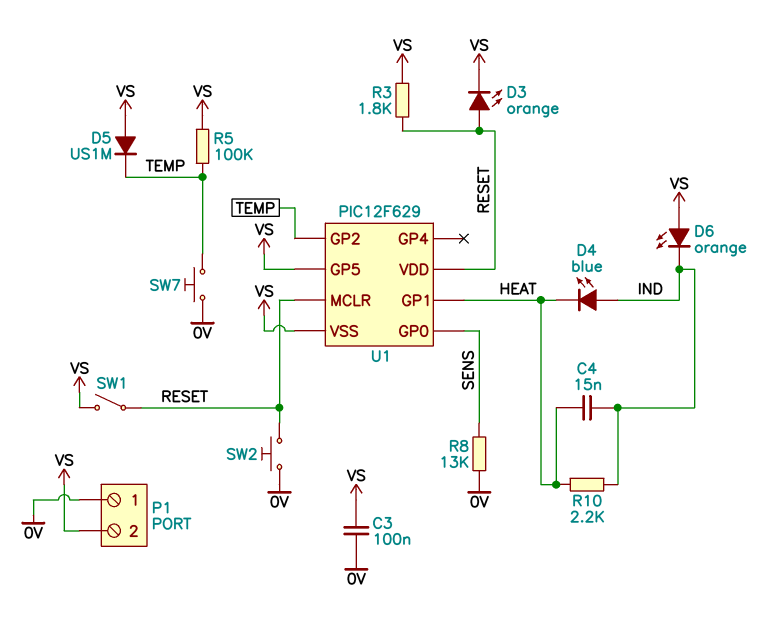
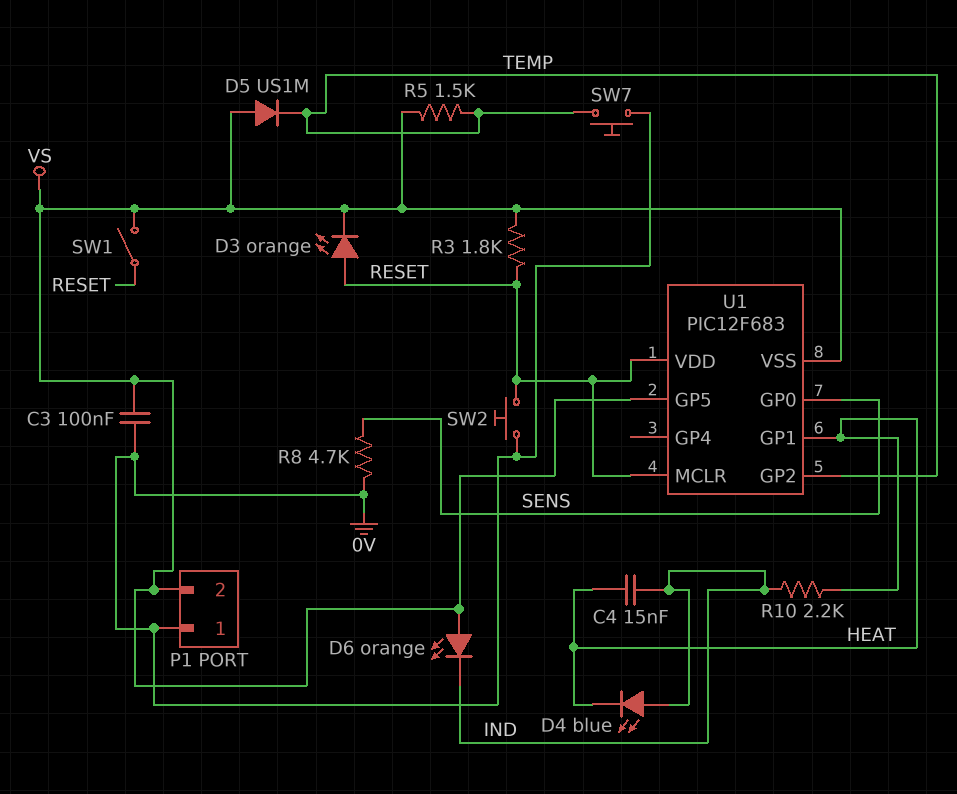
R5: 100k (TEMP, VS) -> 1.5k (TEMP, VS)
R8: 13k (0V, SENS) -> 4.7k (0V, SENS)
U1: PIC12F629 -> PIC12F683

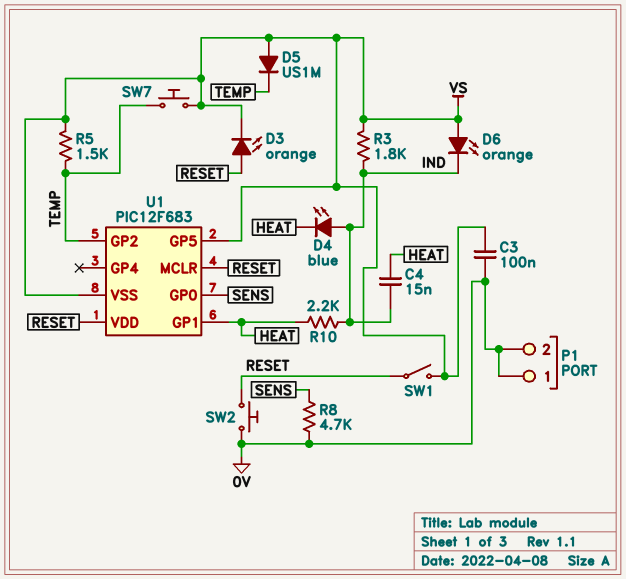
P1 pin 2: VS -> 0V
R3: 1.8k (RESET, VS) -> 1.8k (IND, VS)
SW7: button (0V, TEMP) -> button (TEMP, VS)

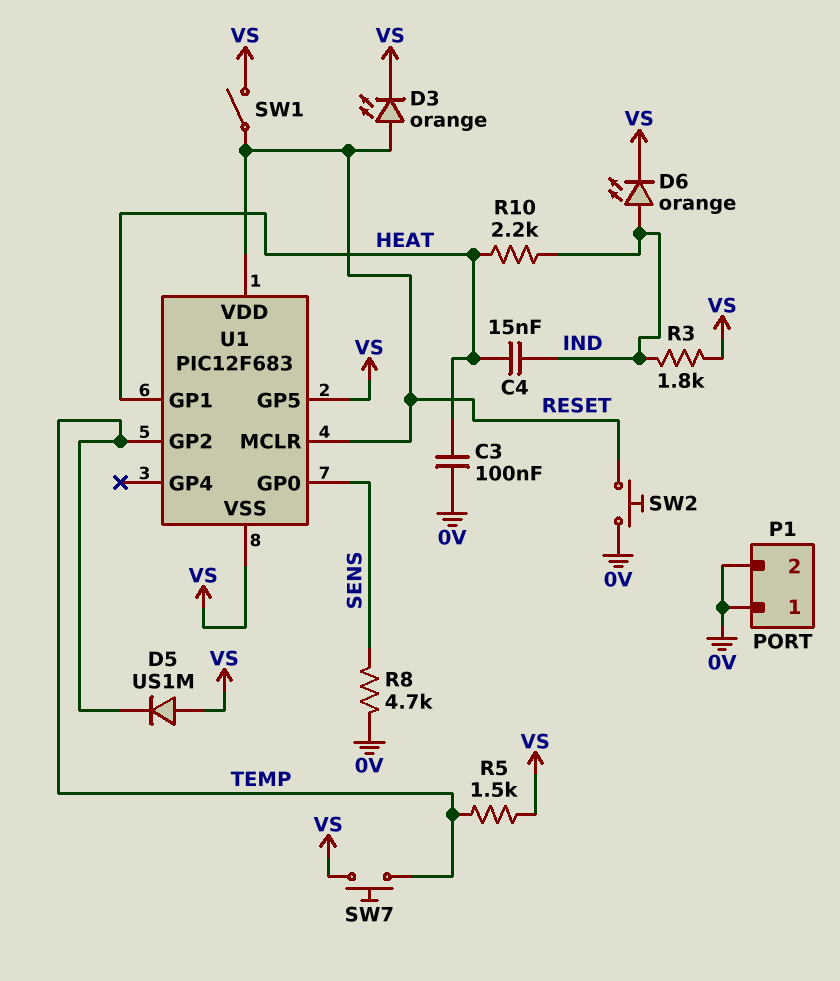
C3: 100nF (0V, VS) -> 100nF (0V, HEAT)
D4: LED blue (A IND, K HEAT) -> none
D6: LED orange (A VS, K IND) -> LED orange (A IND, K VS)

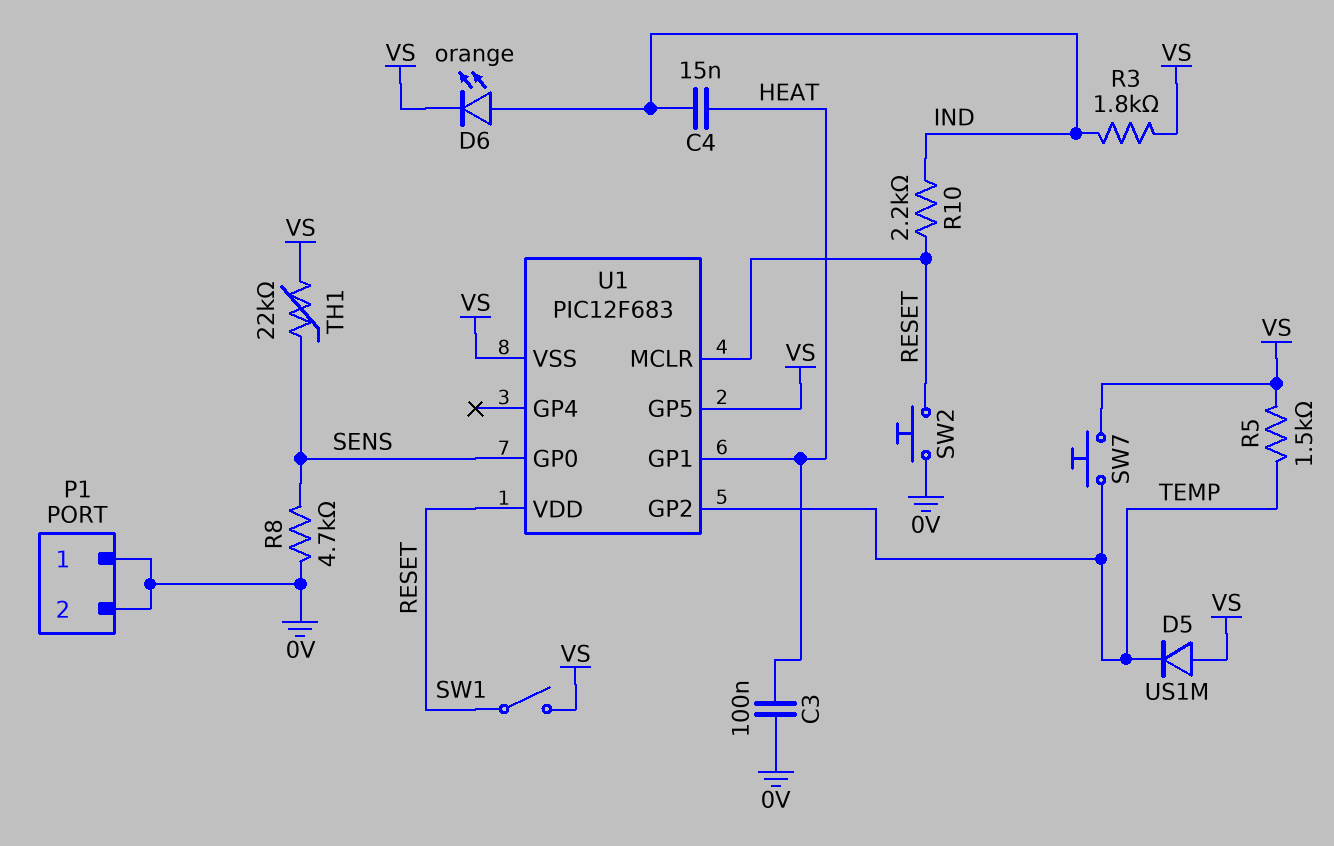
D3: LED orange (A RESET, K VS) -> none
R10: 2.2k (HEAT, IND) -> 2.2k (IND, RESET)
TH1: none -> 22k (SENS, VS)

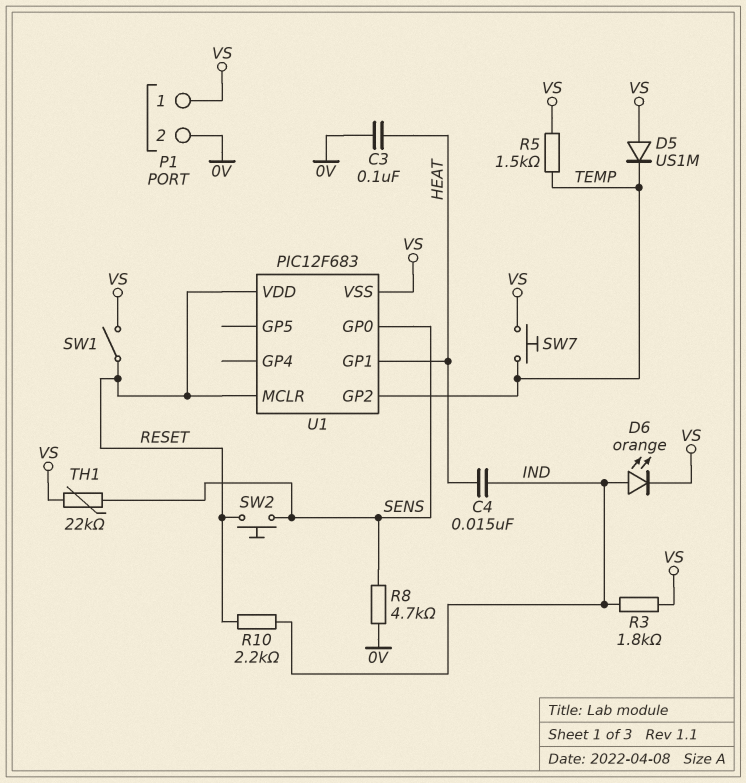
P1 pin 1: 0V -> VS
SW2: button (0V, RESET) -> button (RESET, SENS)
U1 pin GP5: VS -> none

